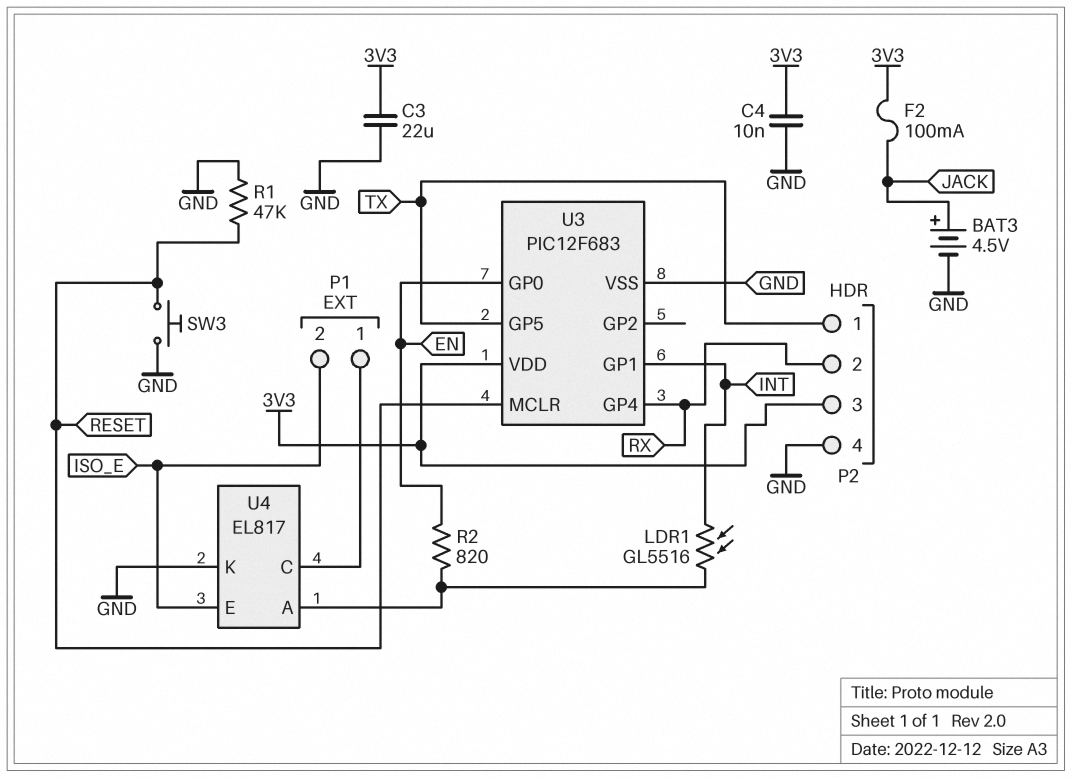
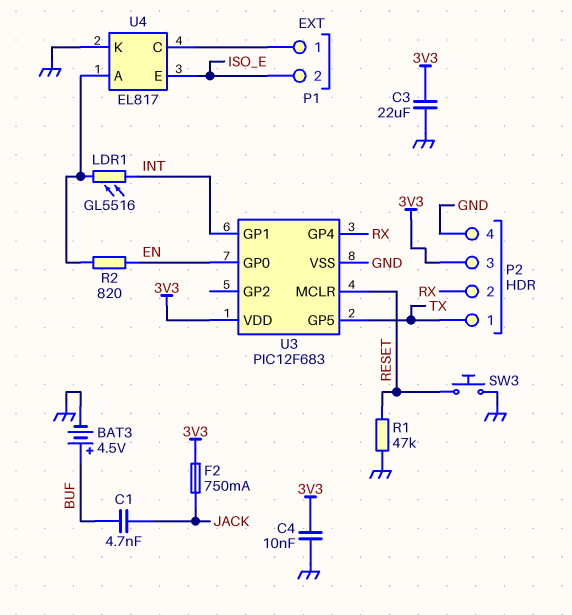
BAT3: 4.5V (plus JACK, minus GND) -> 4.5V (plus BUF, minus GND)
C1: none -> 4.7nF (BUF, JACK)
F2: 100mA (3V3, JACK) -> 750mA (3V3, JACK)

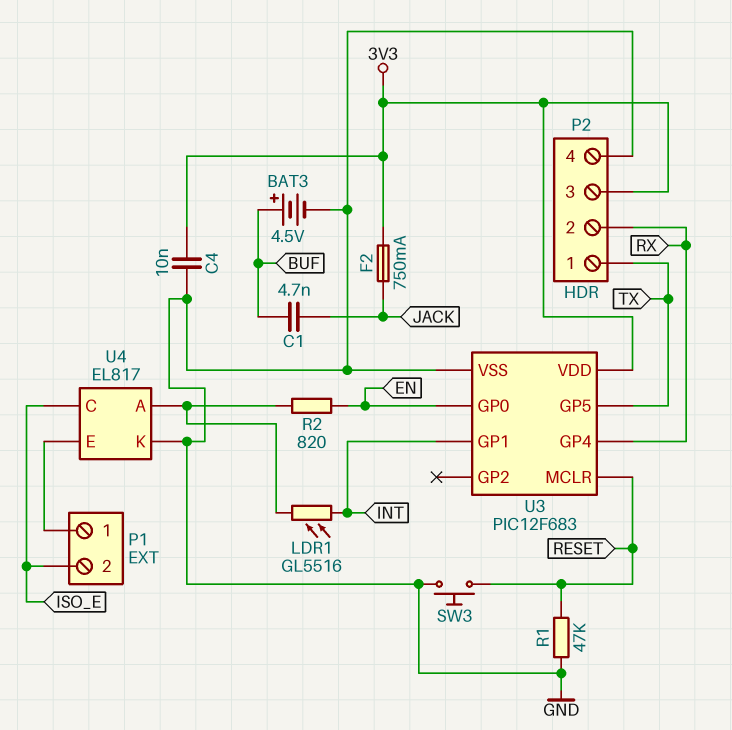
C3: 22uF (3V3, GND) -> none
U4 pin C: P1/1 -> ISO_E
U4 pin E: ISO_E -> P1/1

